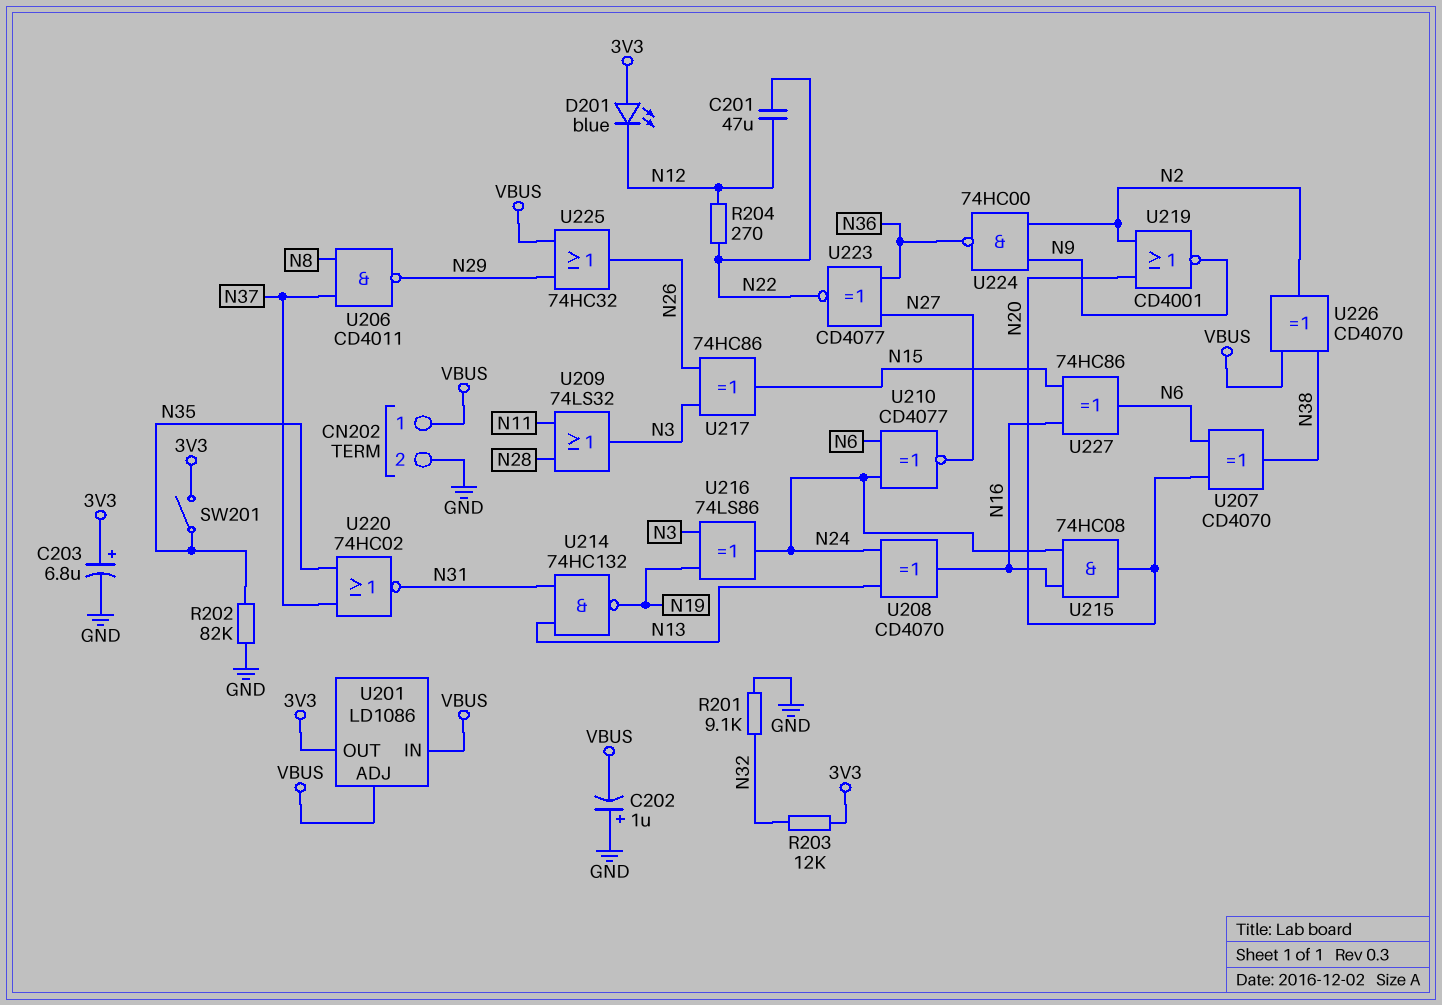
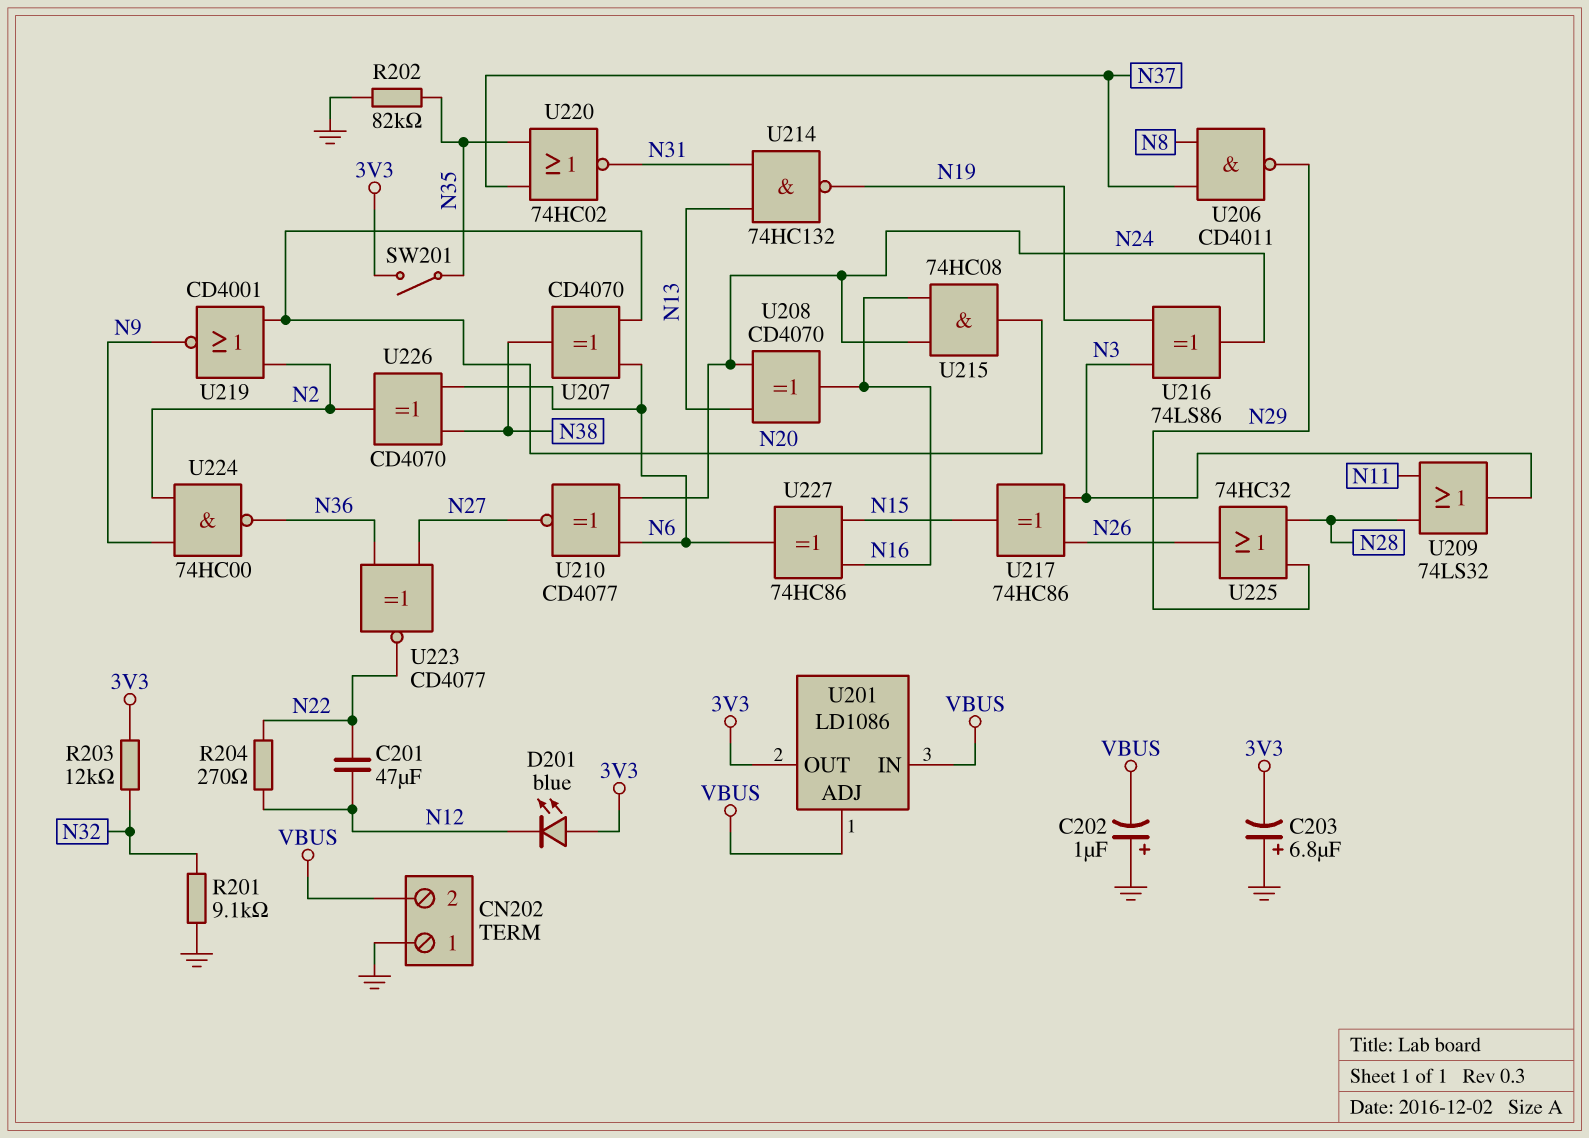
C203: 6.8uF (plus 3V3, minus GND) -> 6.8uF (plus GND, minus 3V3)
CN202 pin 1: VBUS -> GND
CN202 pin 2: GND -> VBUS
U225: OR 74HC32 (in N29, in VBUS, out N26) -> OR 74HC32 (in N28, in N29, out N26)
U226: XOR CD4070 (in N38, in VBUS, out N2) -> XOR CD4070 (in N6, in N38, out N2)

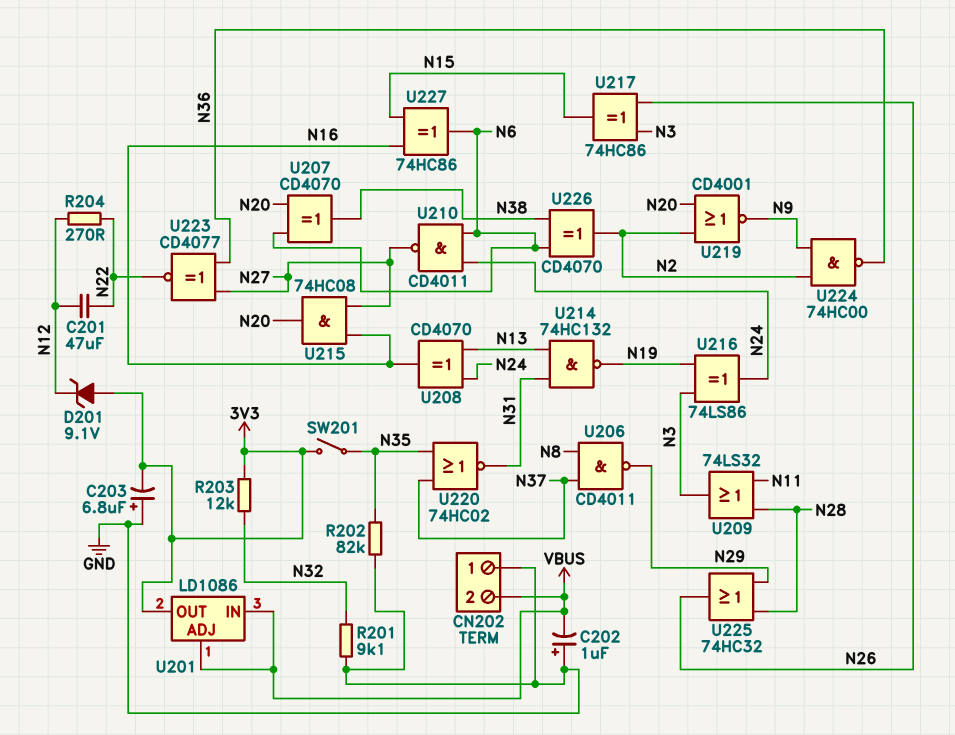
D201: LED blue (A 3V3, K N12) -> zener 9.1V (A 3V3, K N12)
U210: XNOR CD4077 (in N6, in N24, out N27) -> NAND CD4011 (in N6, in N24, out N27)
U215: AND 74HC08 (in N16, in N24, out N20) -> AND 74HC08 (in N16, in N27, out N20)

